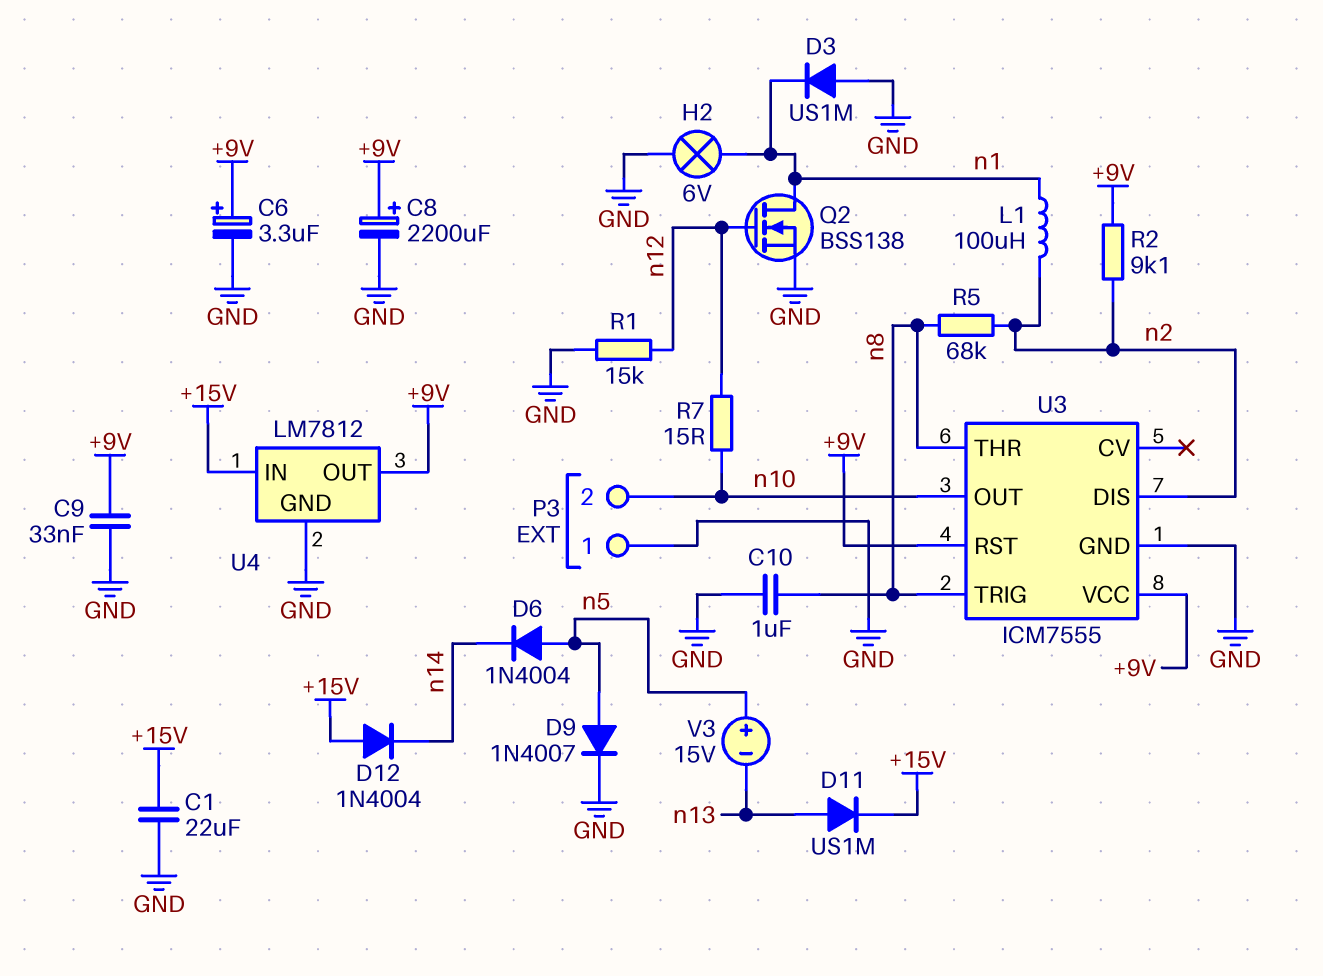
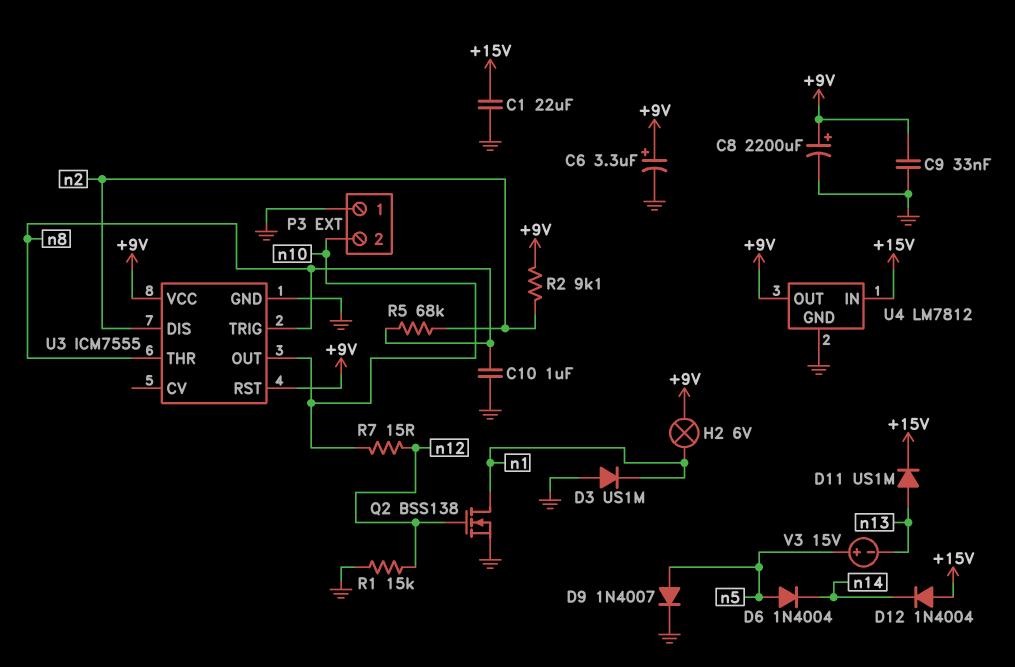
H2: lamp 6V (GND, n1) -> lamp 6V (+9V, n1)
L1: 100uH (n1, n2) -> none

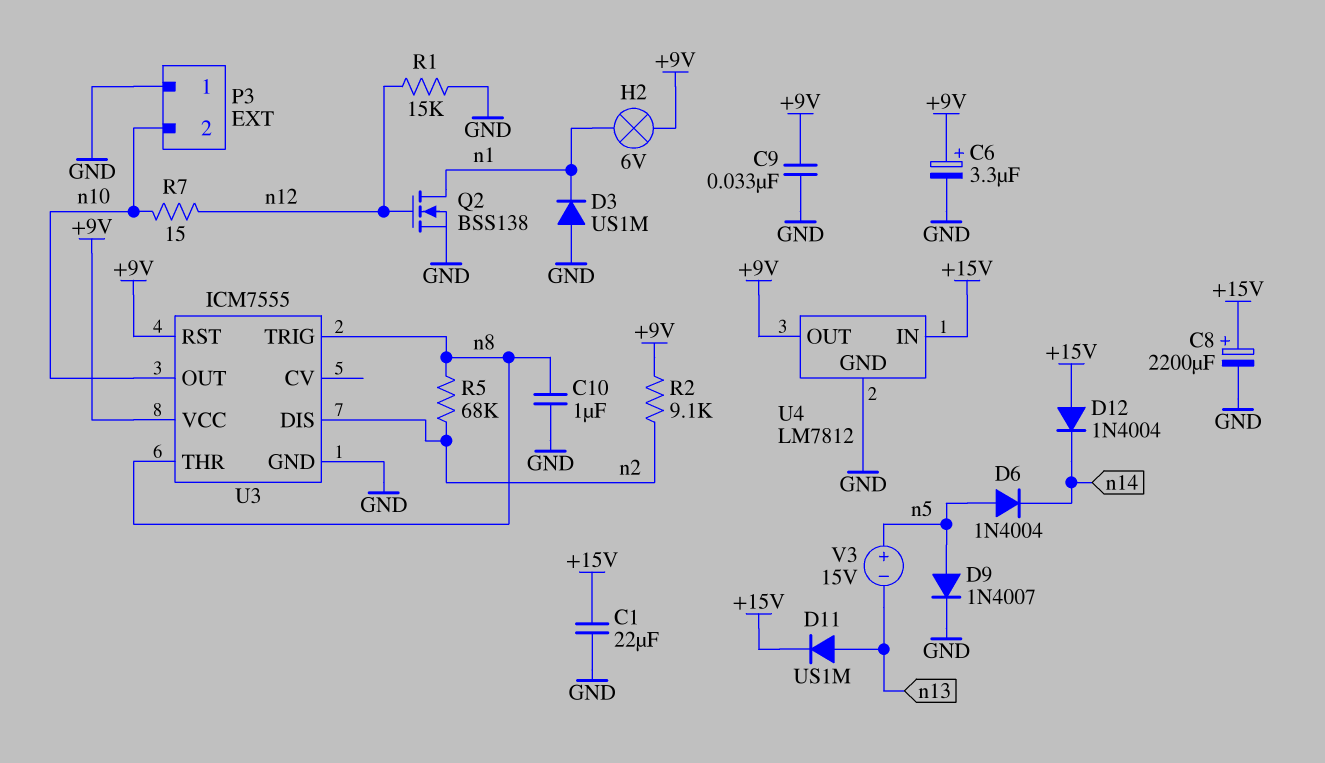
C8: 2200uF (plus +9V, minus GND) -> 2200uF (plus +15V, minus GND)

